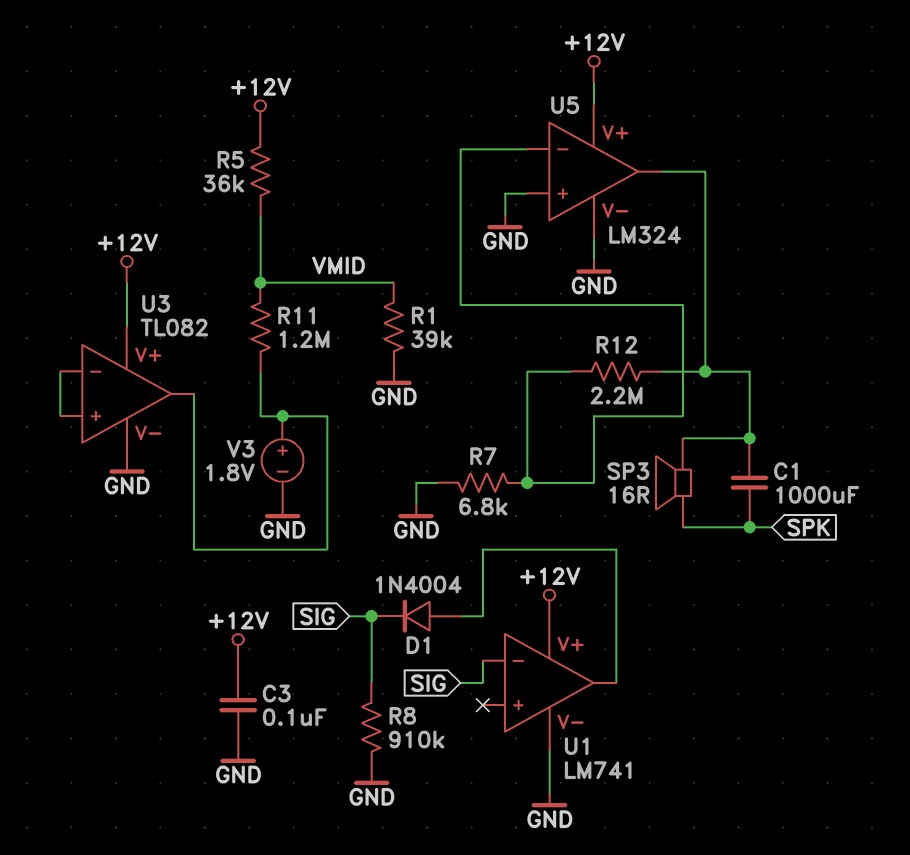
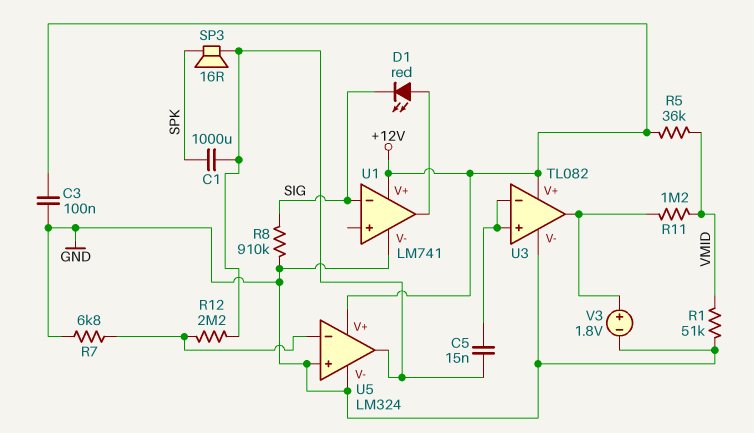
C5: none -> 15nF (U3/in+, U5/out)
D1: diode 1N4004 (A U1/out, K SIG) -> LED red (A U1/out, K SIG)
R1: 39k (GND, VMID) -> 51k (GND, VMID)

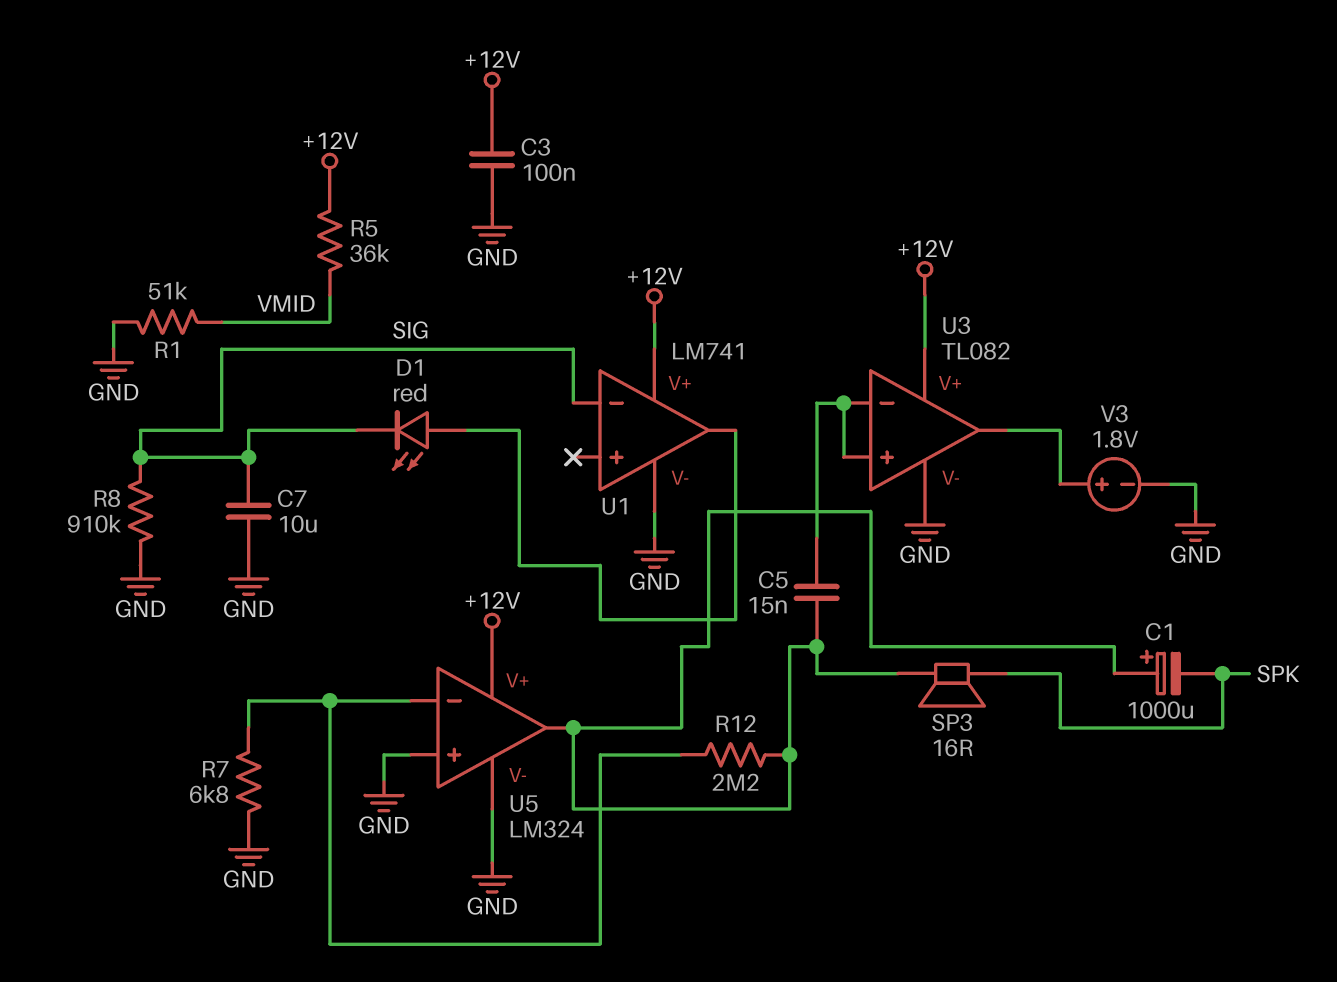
C1: 1000uF (SPK, U5/out) -> 1000uF (plus U5/out, minus SPK)
C7: none -> 10uF (GND, SIG)
R11: 1.2M (U3/out, VMID) -> none

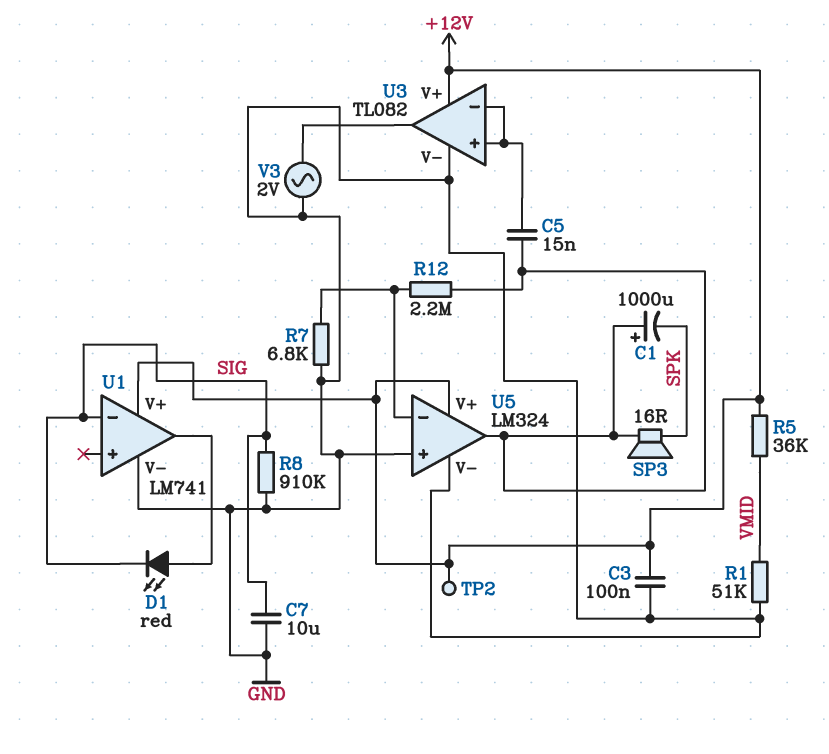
TP2: none -> test point (+12V)
V3: 1.8V (plus U3/out, minus GND) -> AC 2V (GND, U3/out)

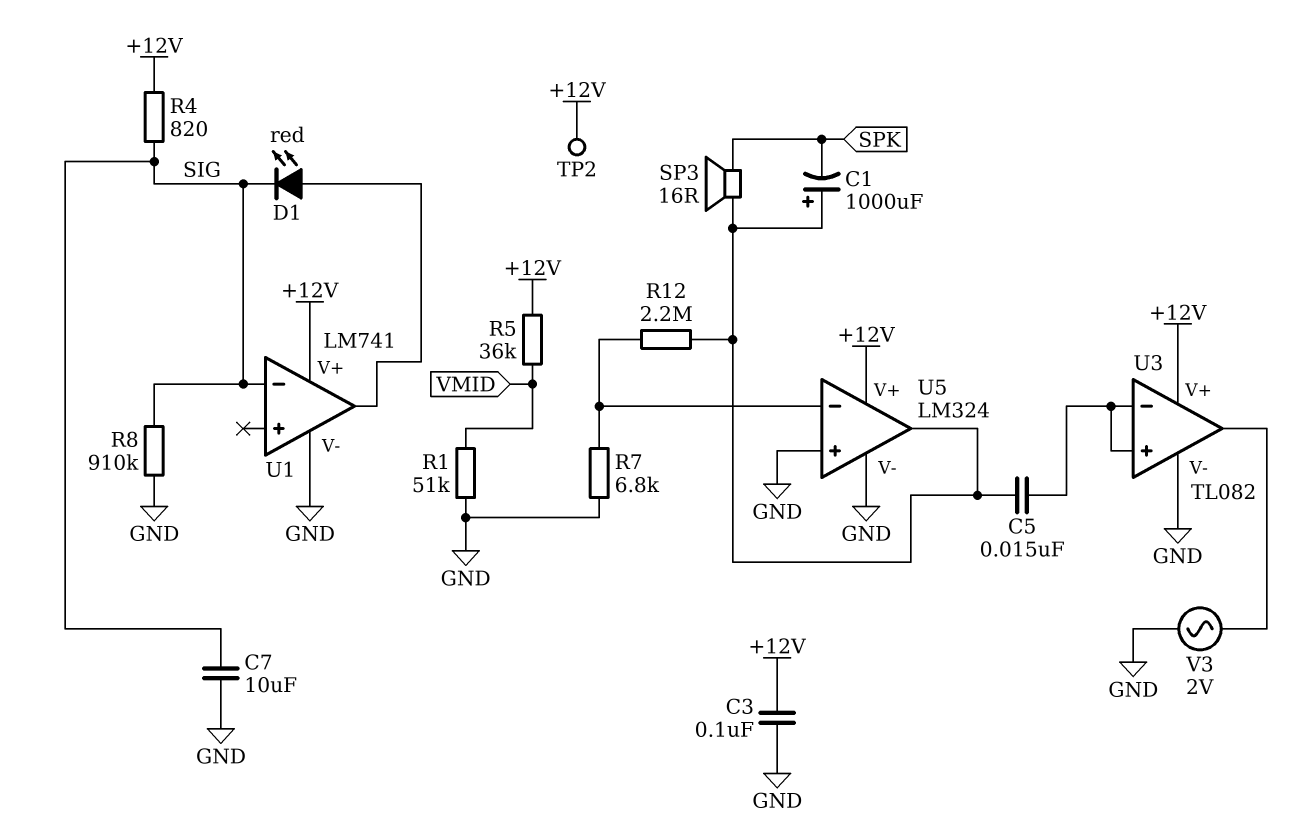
R4: none -> 820 (+12V, SIG)

